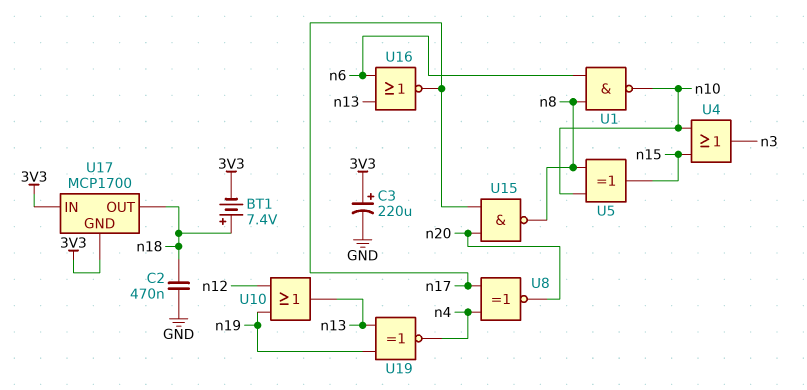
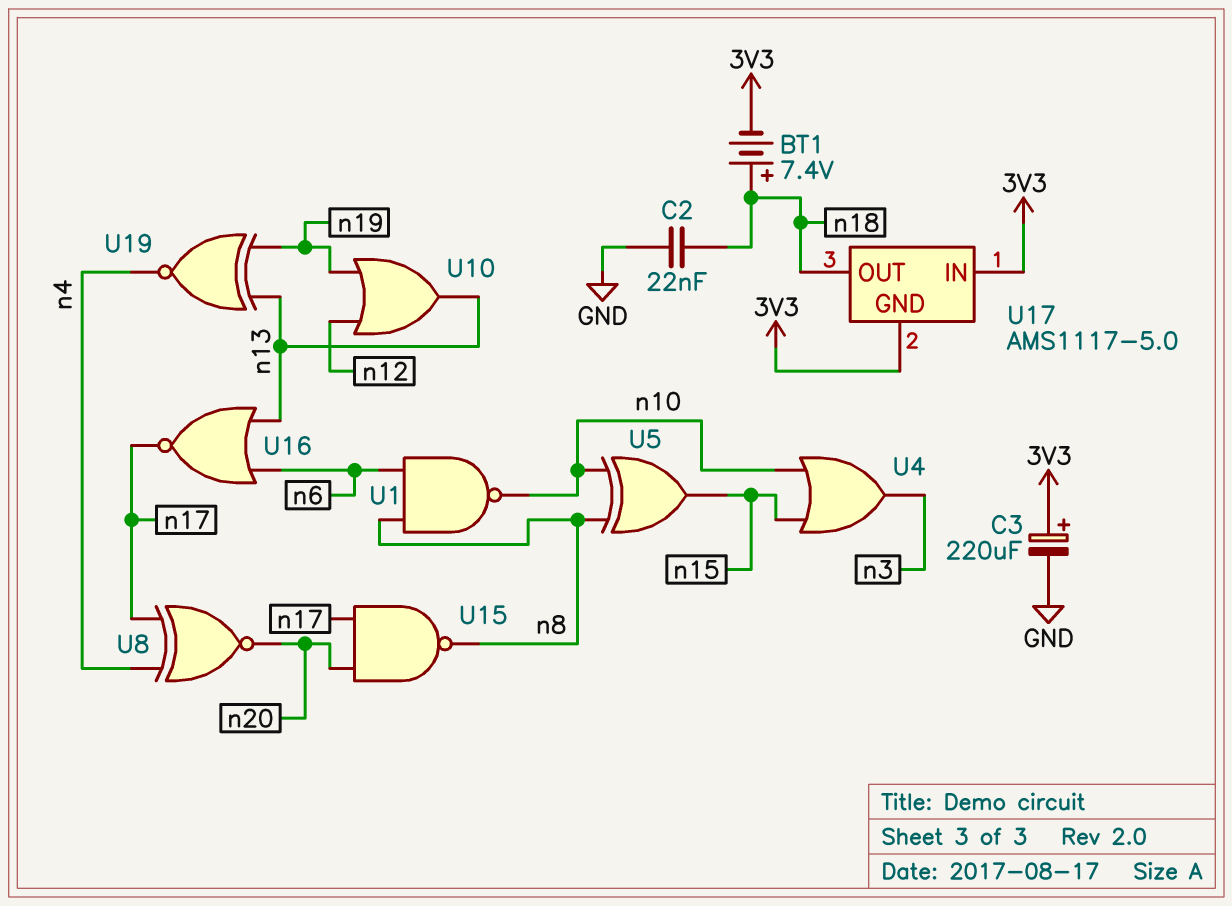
C2: 470nF (GND, n18) -> 22nF (GND, n18)
U17: MCP1700 -> AMS1117-5.0

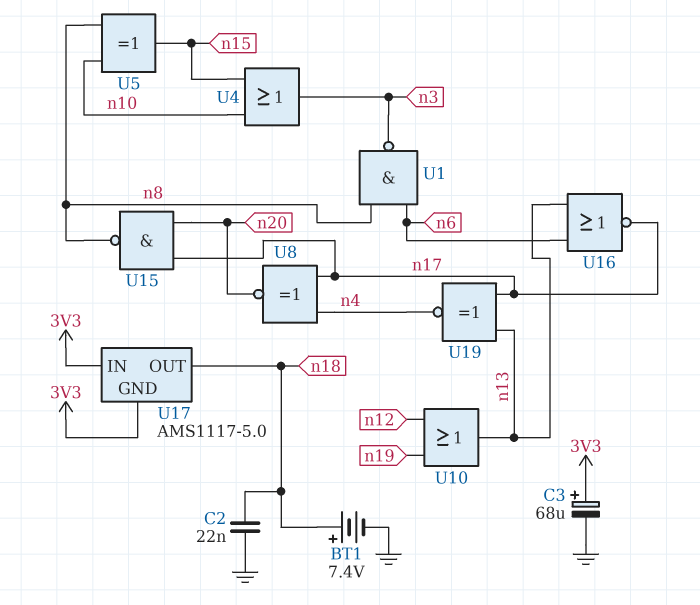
BT1: 7.4V (plus n18, minus 3V3) -> 7.4V (plus n18, minus GND)
C3: 220uF (plus 3V3, minus GND) -> 68uF (plus 3V3, minus GND)
U1: NAND (in n6, in n8, out n10) -> NAND (in n6, in n8, out n3)
U19: XNOR (in n13, in n19, out n4) -> XNOR (in n13, in n17, out n4)

